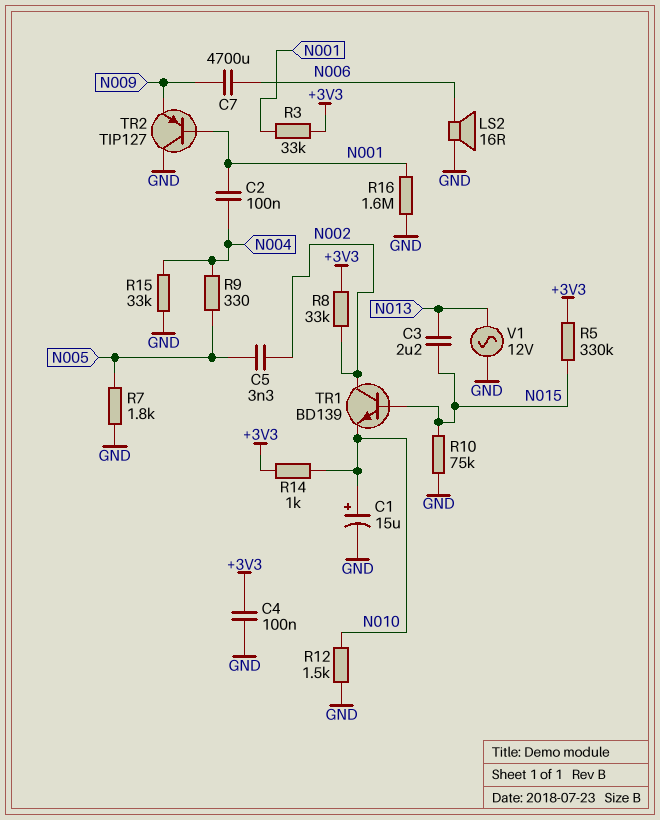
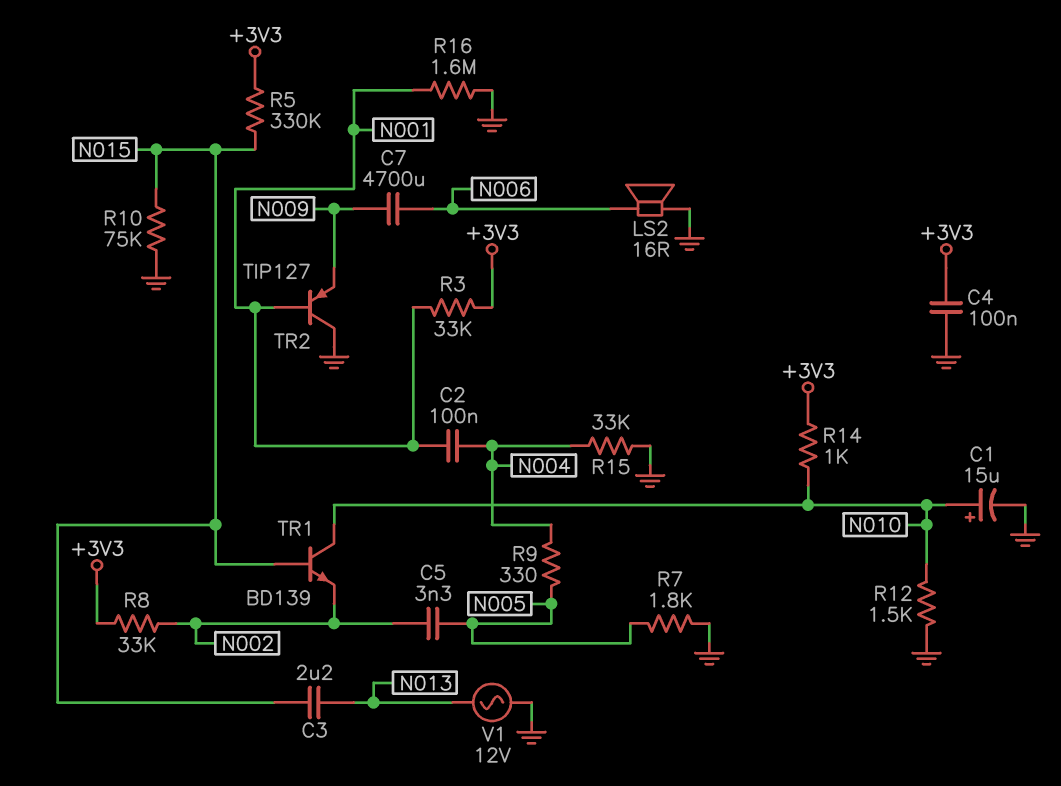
TR1: NPN BD139 (B N015, C N002, E N010) -> NPN BD139 (B N015, C N010, E N002)

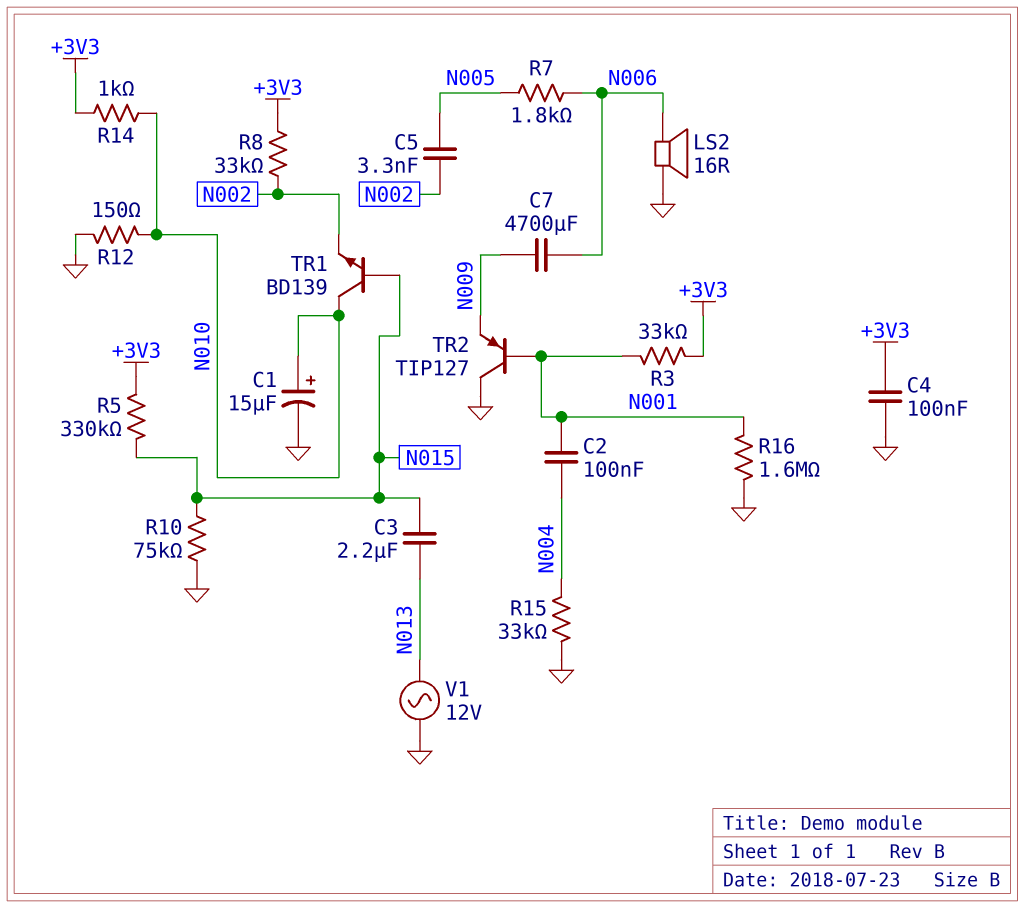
R7: 1.8k (GND, N005) -> 1.8k (N005, N006)
R9: 330 (N004, N005) -> none
R12: 1.5k (GND, N010) -> 150 (GND, N010)

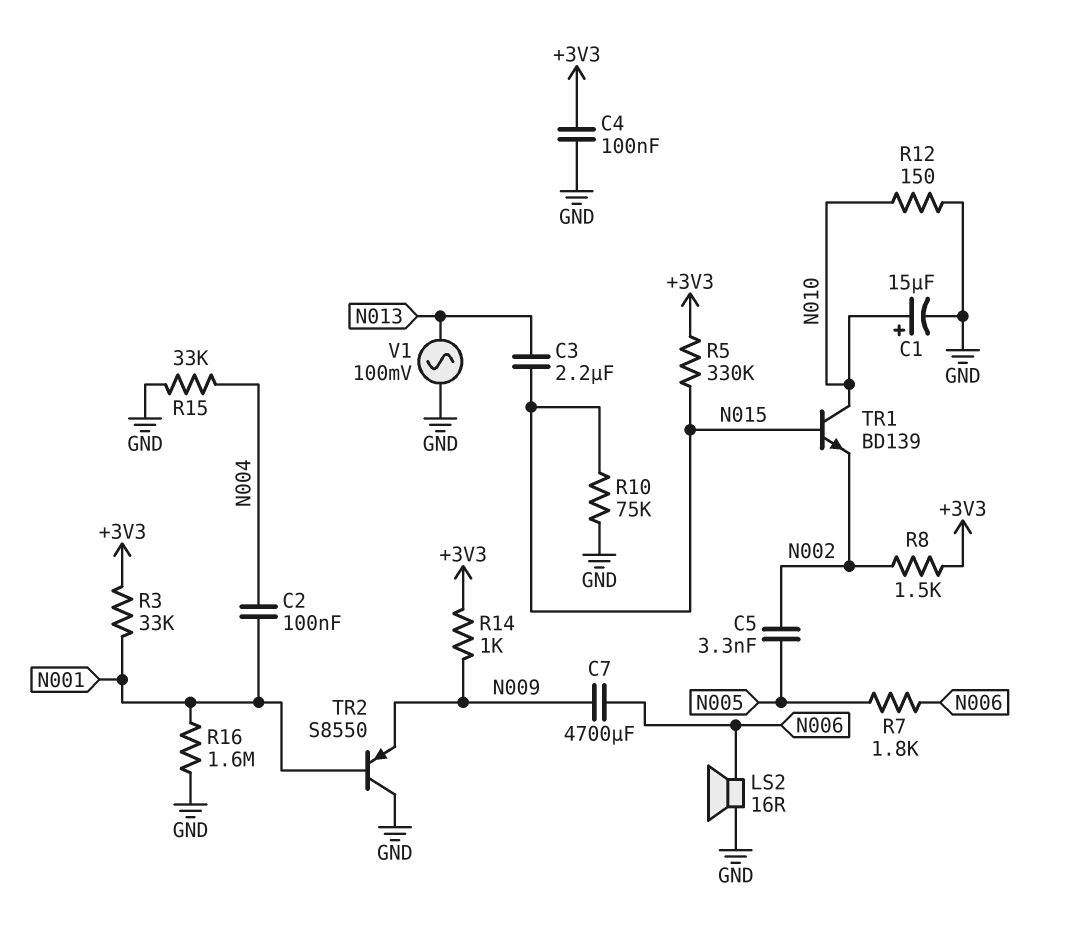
R8: 33k (+3V3, N002) -> 1.5k (+3V3, N002)
R14: 1k (+3V3, N010) -> 1k (+3V3, N009)
TR2: PNP TIP127 (B N001, C GND, E N009) -> PNP S8550 (B N001, C GND, E N009)
V1: AC 12V (GND, N013) -> AC 100mV (GND, N013)

